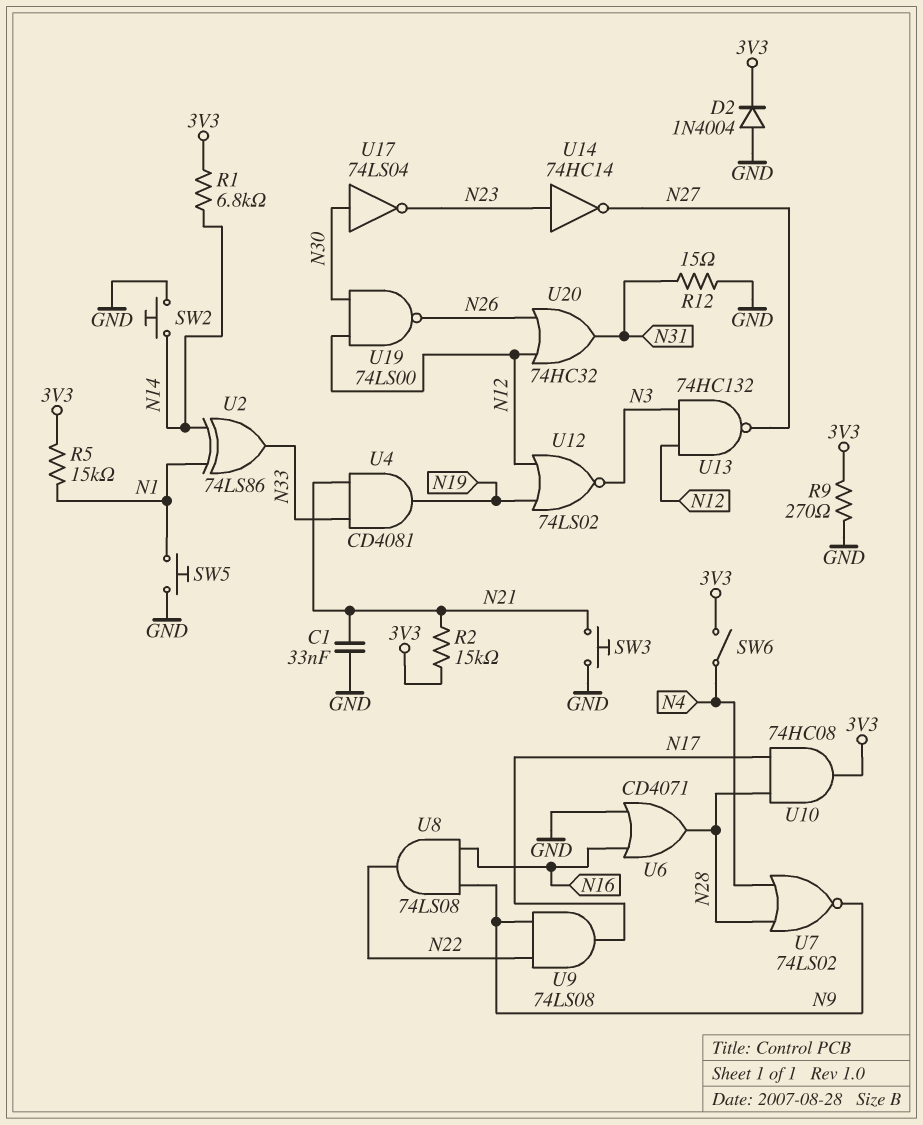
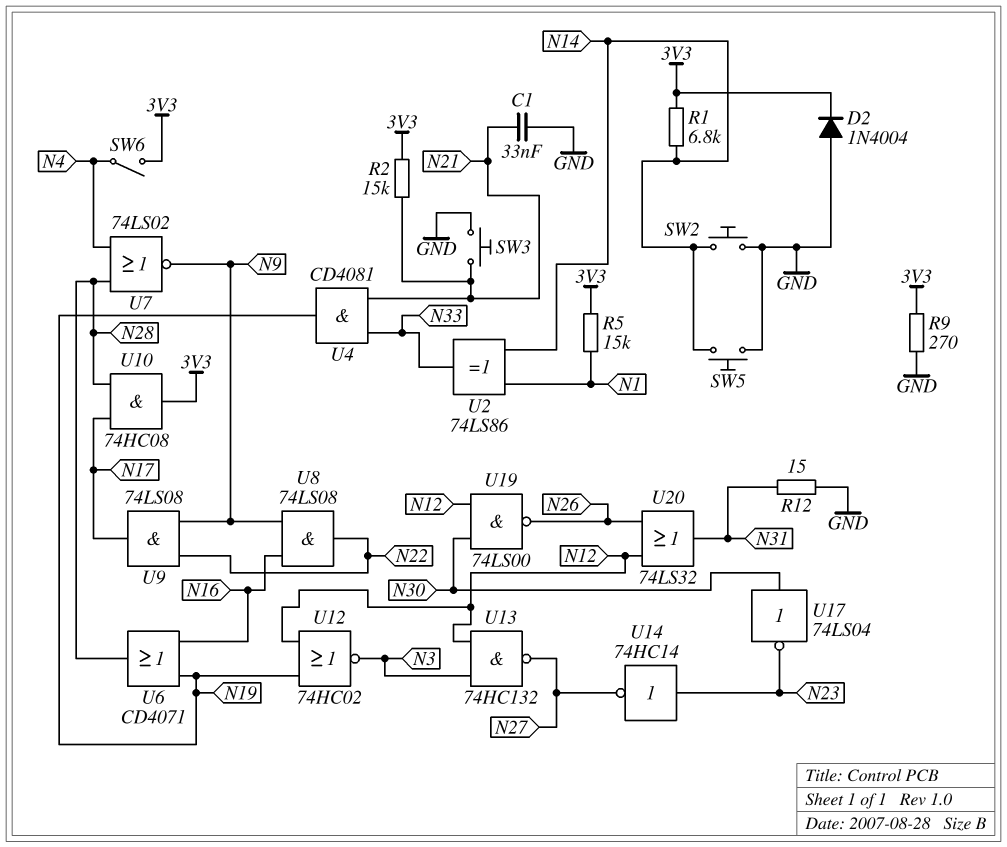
SW5: button (GND, N1) -> button (GND, N14)
U6: OR CD4071 (in GND, in N16, out N28) -> OR CD4071 (in N16, in N19, out N28)
U12: NOR 74LS02 (in N12, in N19, out N3) -> NOR 74HC02 (in N12, in N19, out N3)
U20: OR 74HC32 (in N12, in N26, out N31) -> OR 74LS32 (in N12, in N26, out N31)

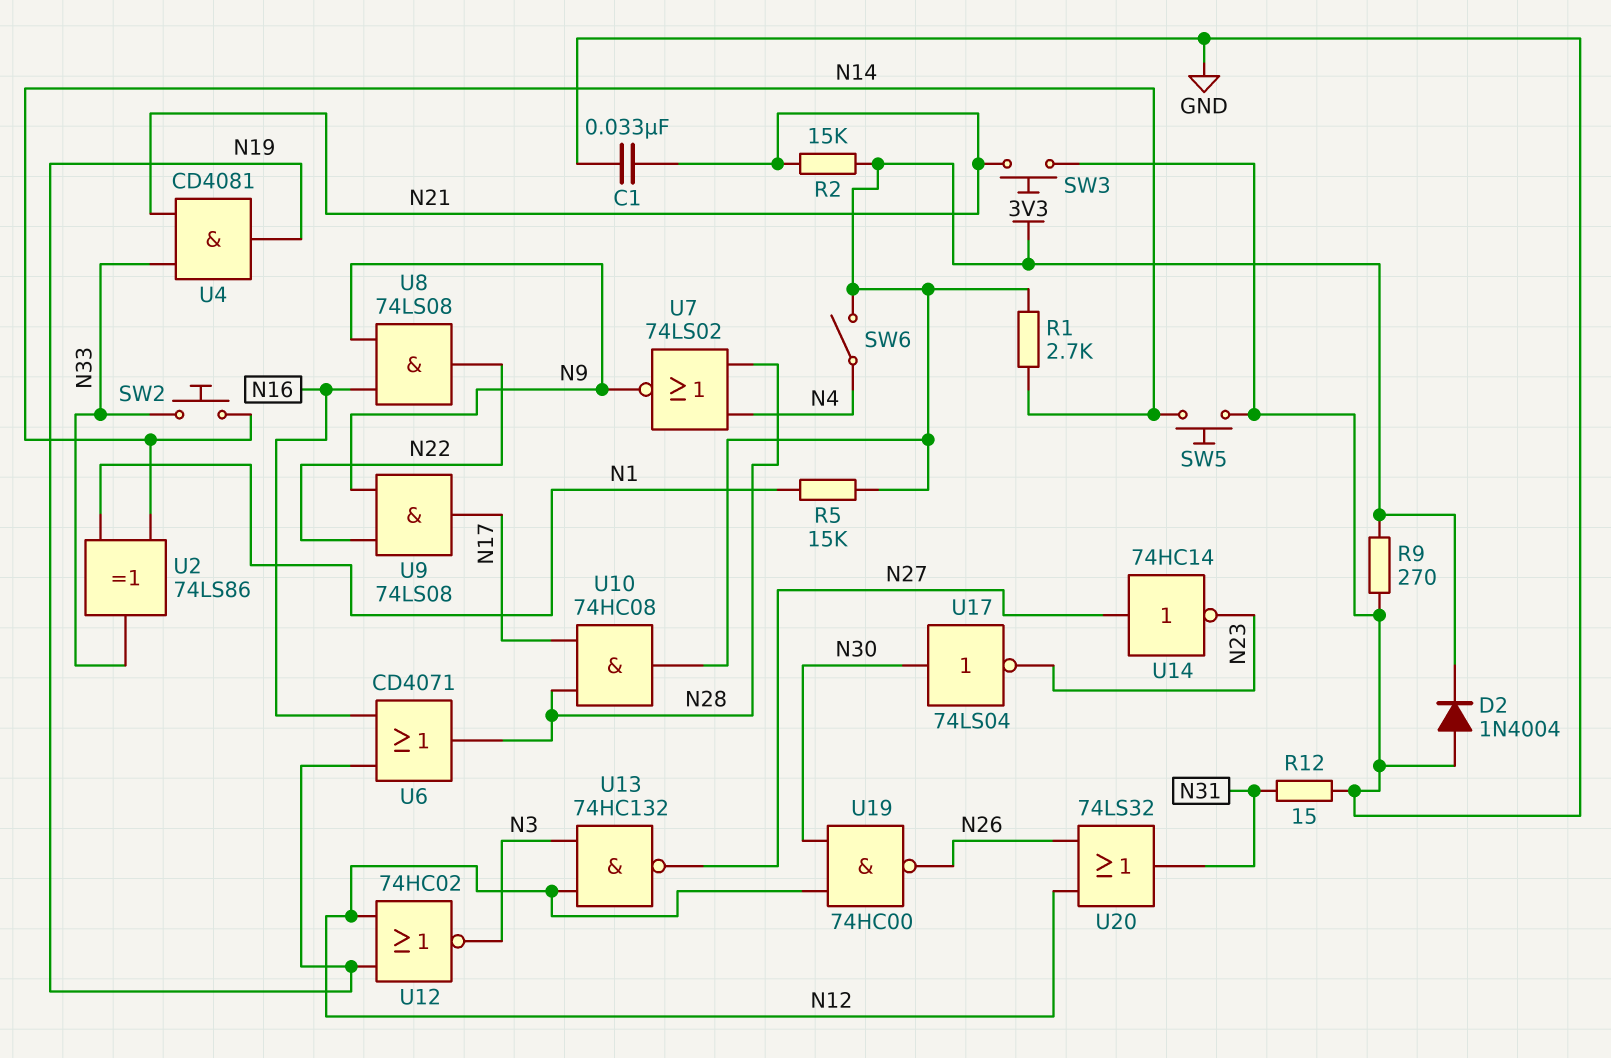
R1: 6.8k (3V3, N14) -> 2.7k (3V3, N14)
SW2: button (GND, N14) -> button (N14, N33)
U14: NOT 74HC14 (in N23, out N27) -> NOT 74HC14 (in N27, out N23)
U19: NAND 74LS00 (in N12, in N30, out N26) -> NAND 74HC00 (in N12, in N30, out N26)

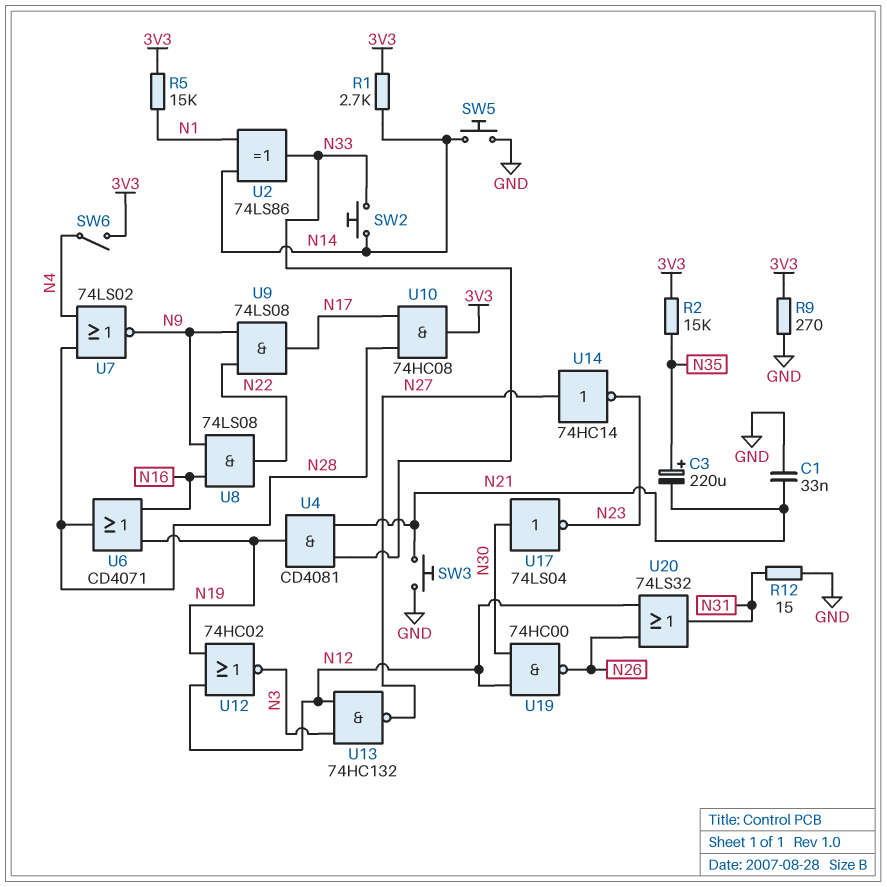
C3: none -> 220uF (plus N35, minus N21)
D2: diode 1N4004 (A GND, K 3V3) -> none
R2: 15k (3V3, N21) -> 15k (3V3, N35)

